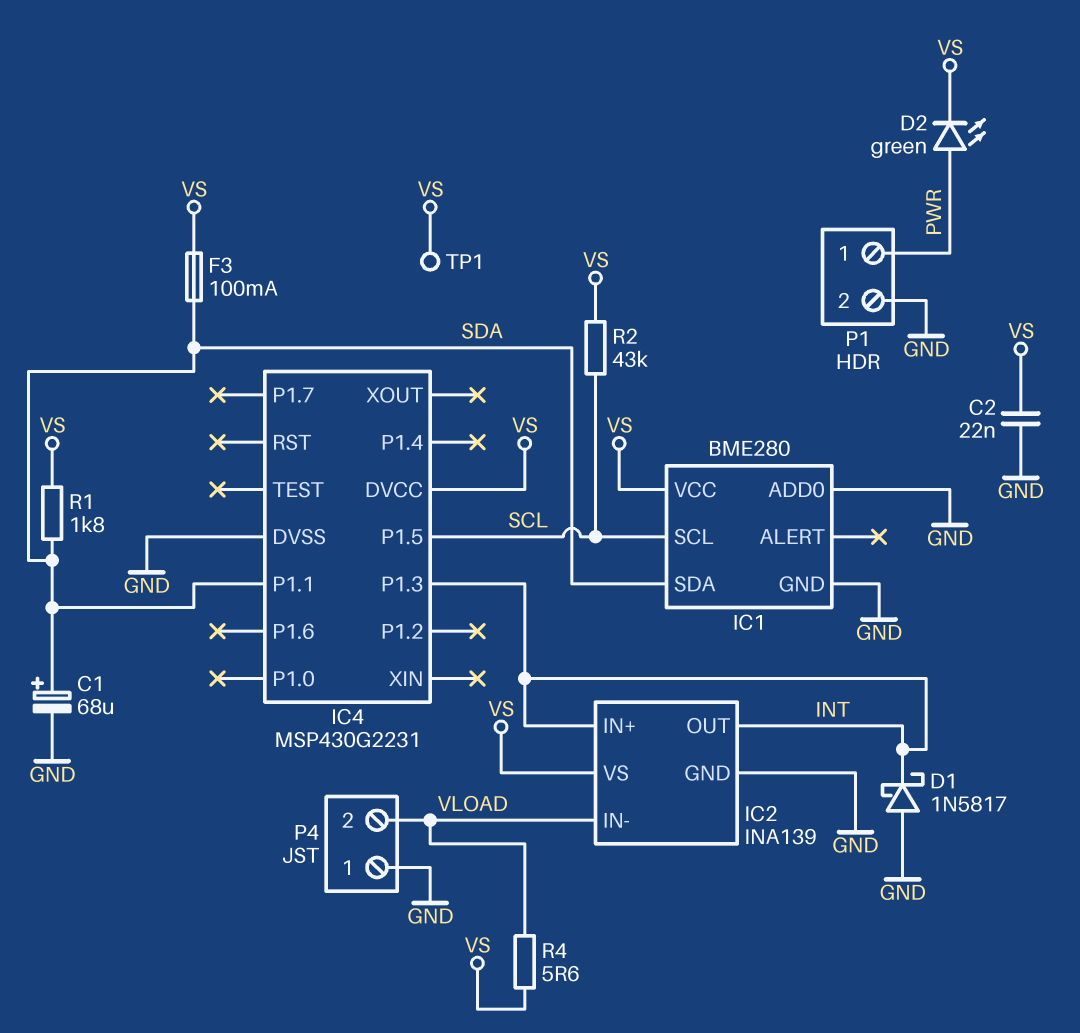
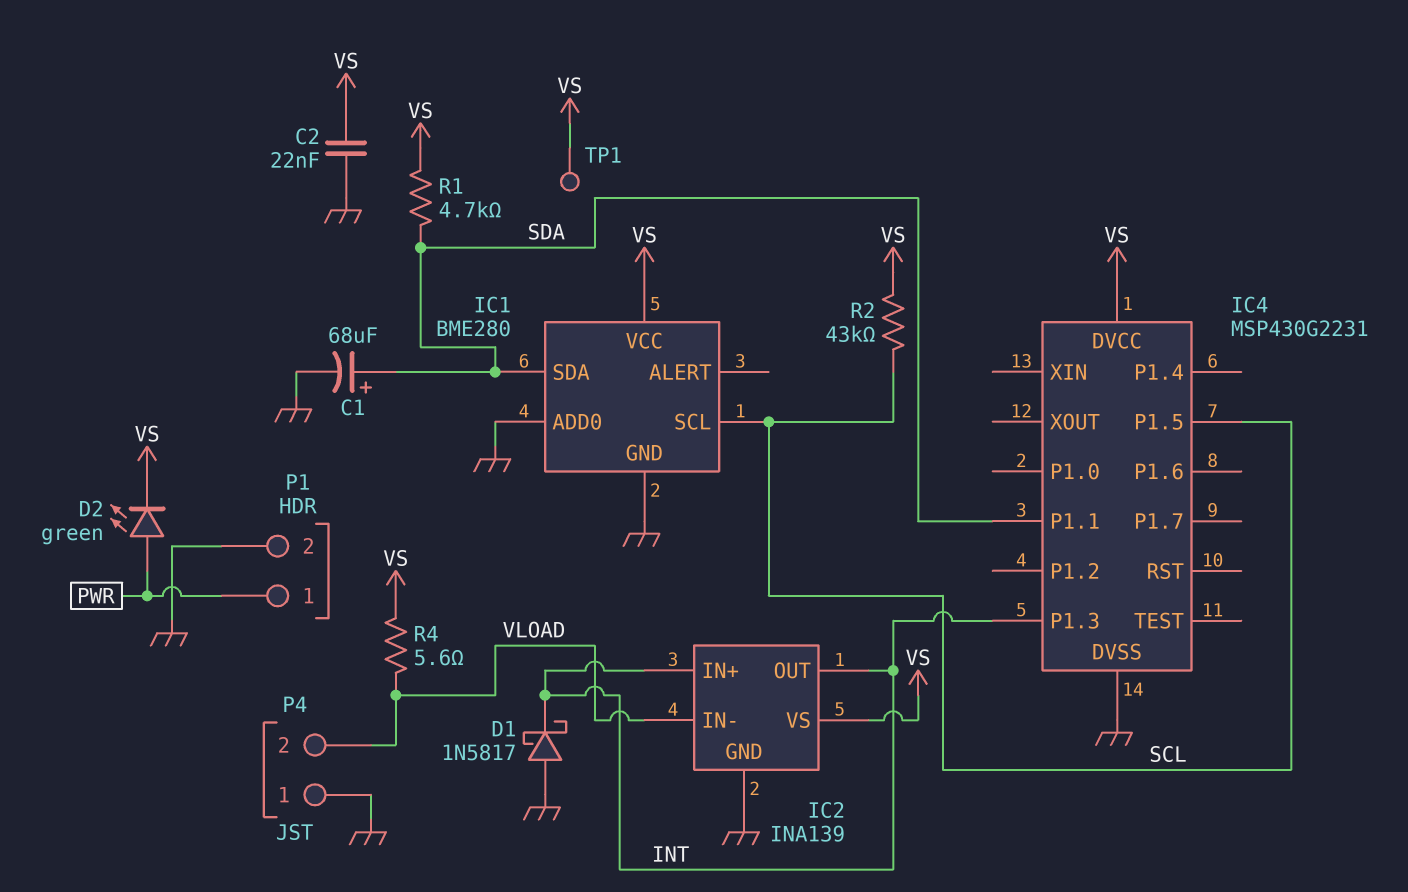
F3: 100mA (SDA, VS) -> none
R1: 1.8k (SDA, VS) -> 4.7k (SDA, VS)

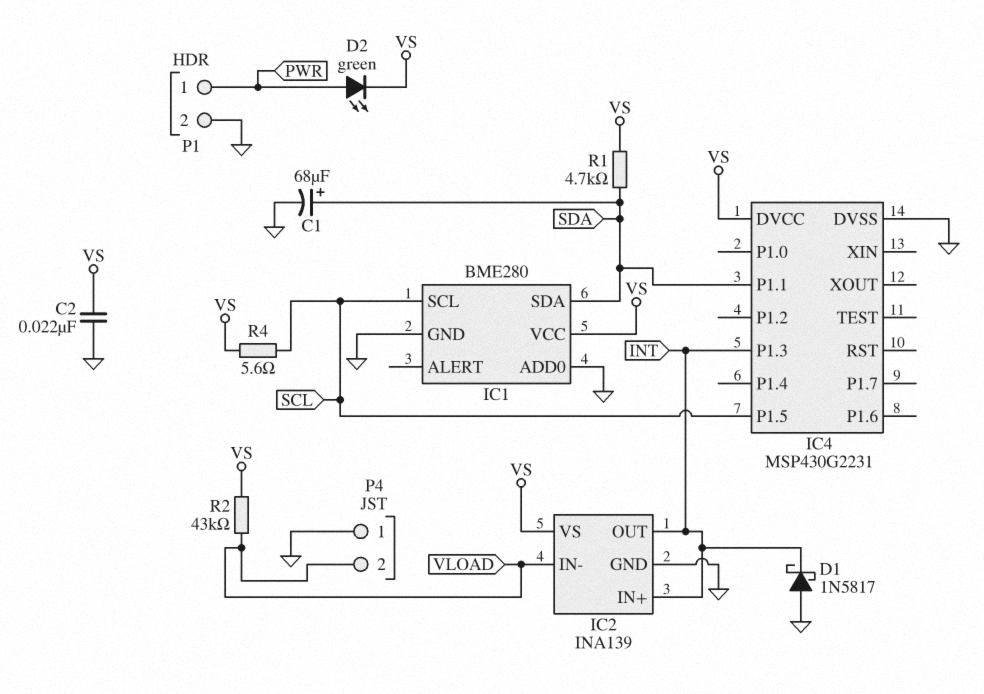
R2: 43k (SCL, VS) -> 43k (VLOAD, VS)
R4: 5.6 (VLOAD, VS) -> 5.6 (SCL, VS)
TP1: test point (VS) -> none

